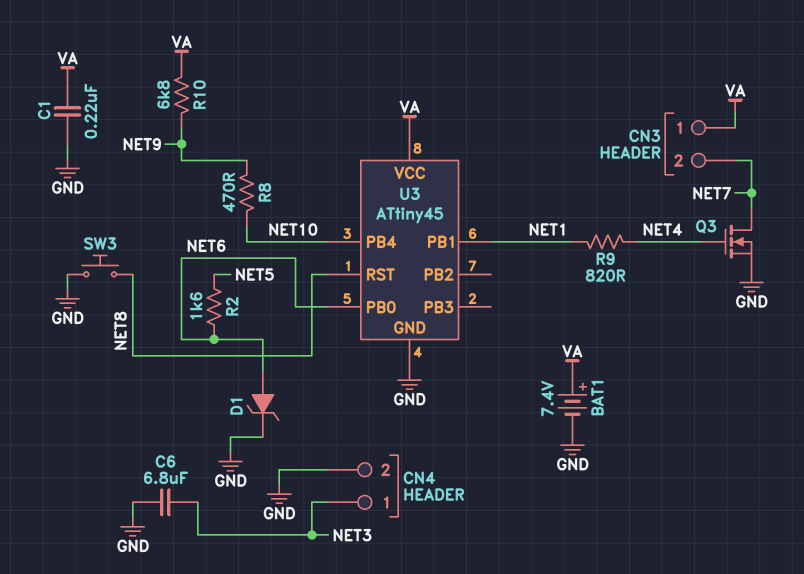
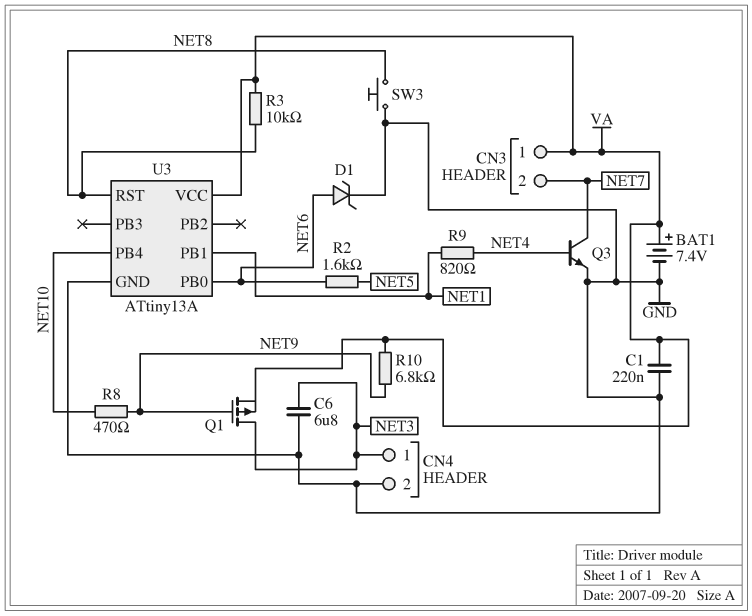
Q1: none -> PMOS (G NET9, D NET3, S VA)
Q3: NMOS (G NET4, D NET7, S GND) -> NPN (B NET4, C NET7, E GND)
R3: none -> 10k (NET8, VA)
U3: ATtiny45 -> ATtiny13A

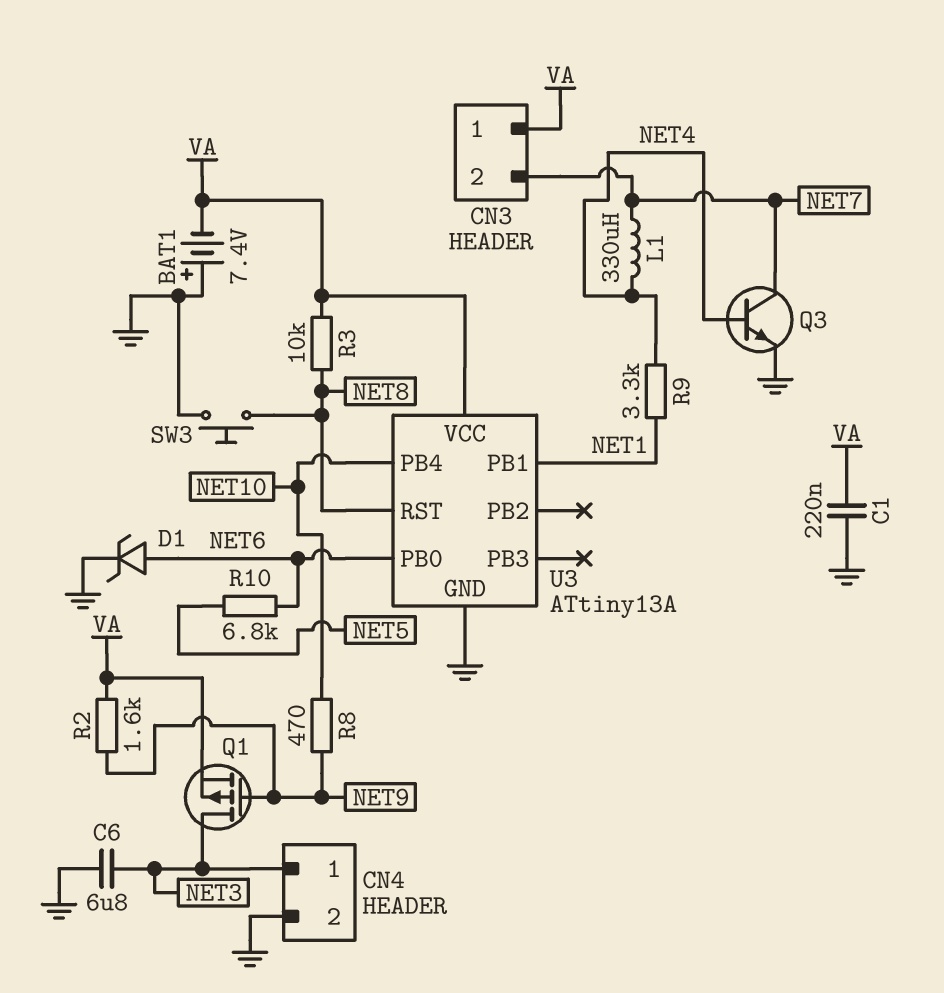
BAT1: 7.4V (plus VA, minus GND) -> 7.4V (plus GND, minus VA)
L1: none -> 330uH (NET4, NET7)
R2: 1.6k (NET5, NET6) -> 1.6k (NET9, VA)
R9: 820 (NET1, NET4) -> 3.3k (NET1, NET4)
R10: 6.8k (NET9, VA) -> 6.8k (NET5, NET6)

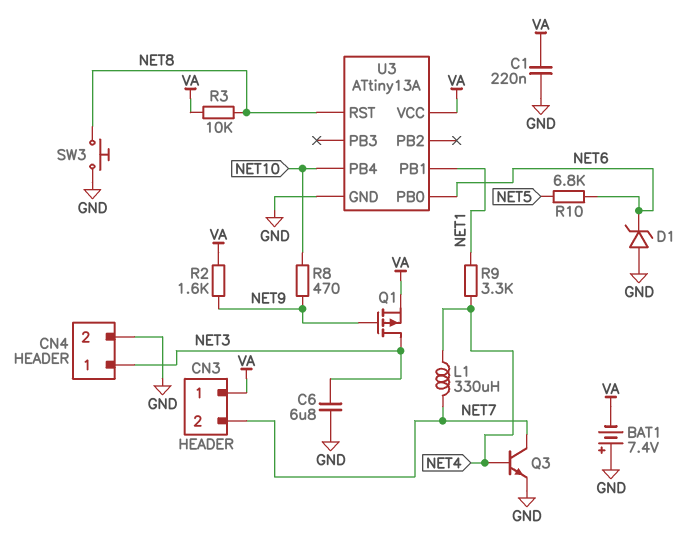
D1: zener (A NET6, K GND) -> zener (A GND, K NET6)

